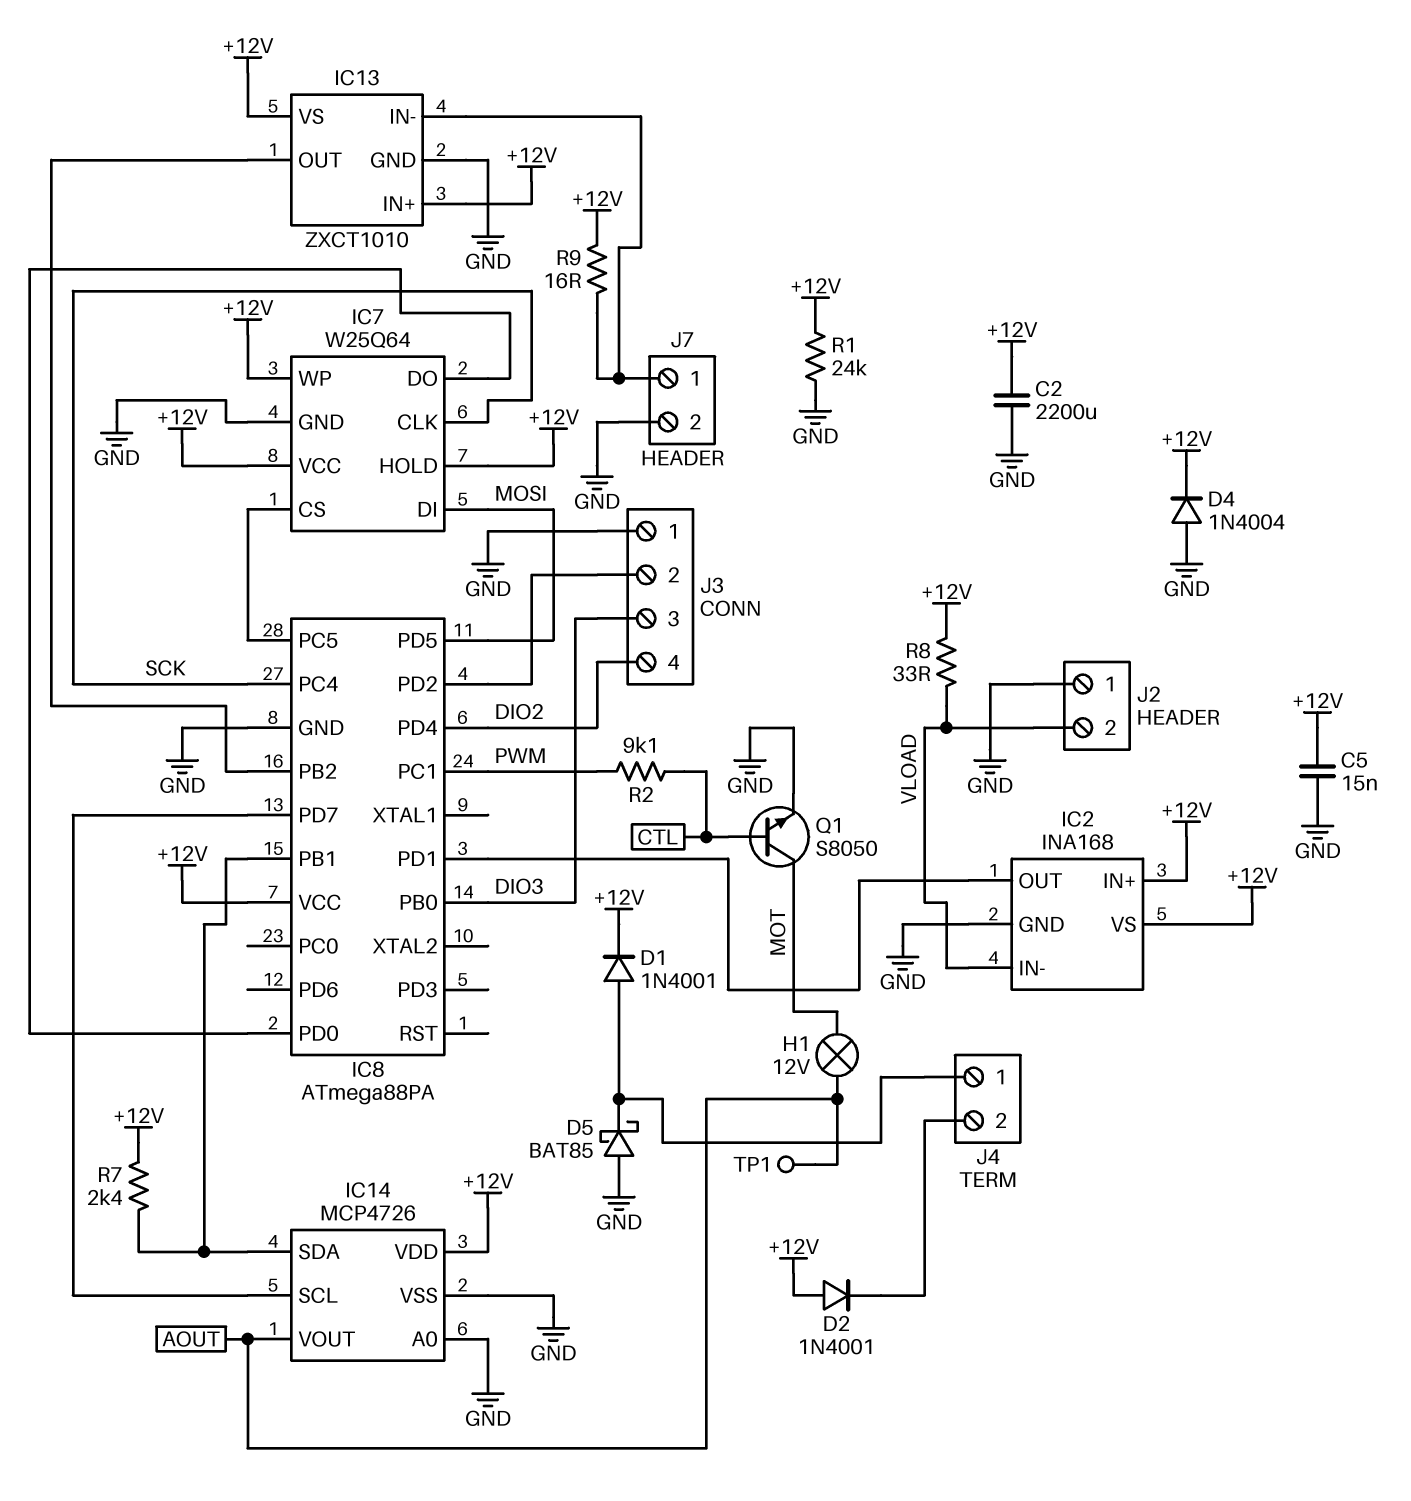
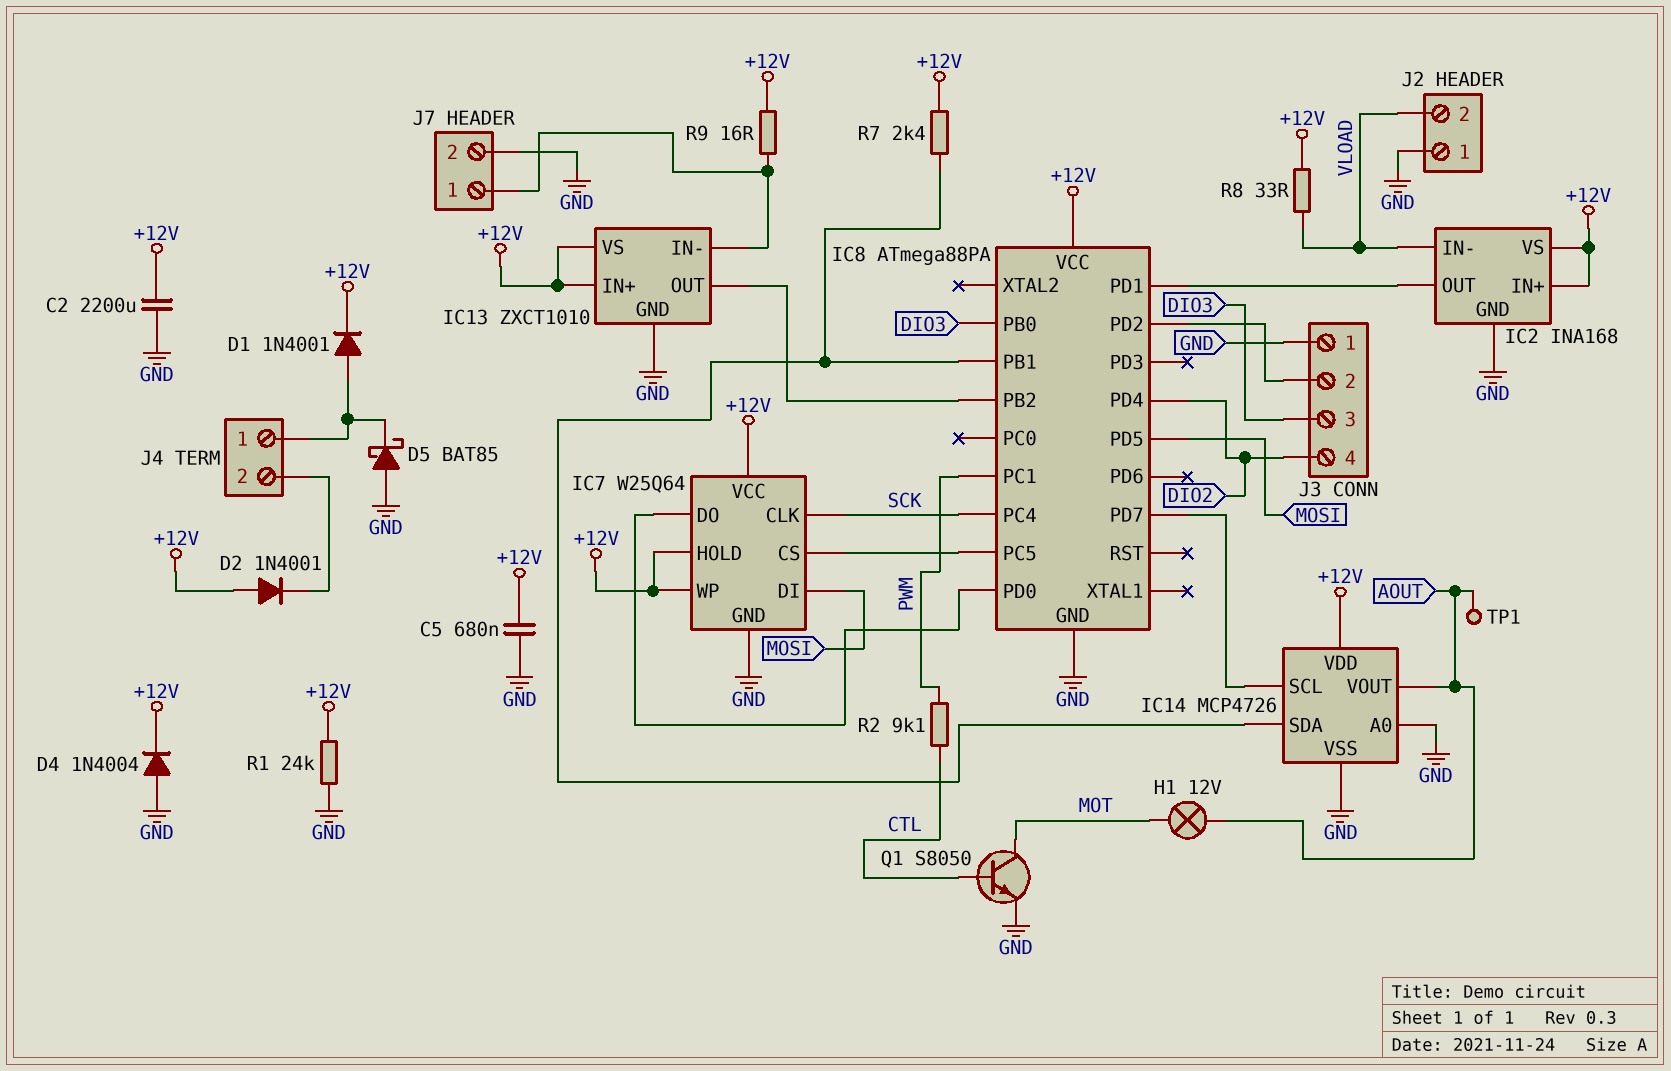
C5: 15nF (+12V, GND) -> 680nF (+12V, GND)

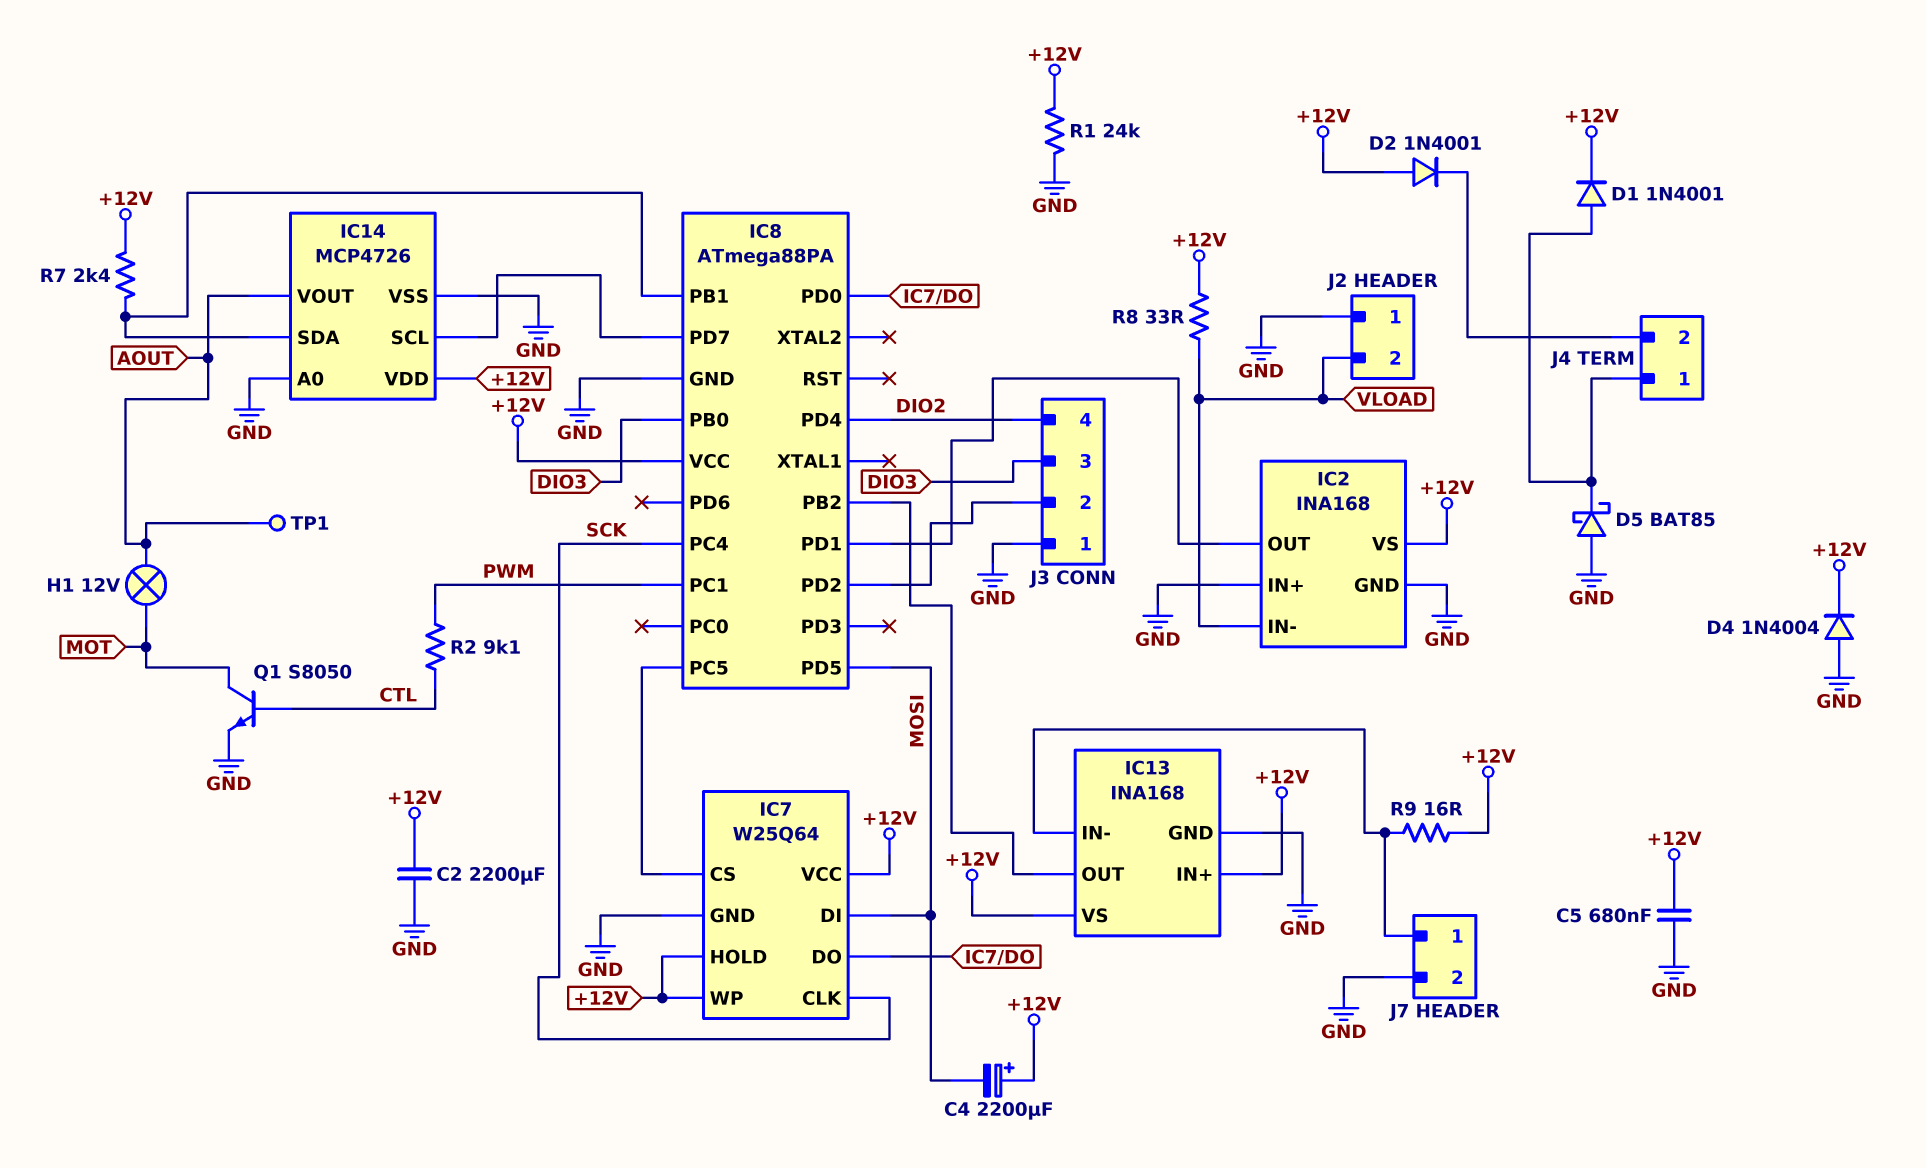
C4: none -> 2200uF (plus +12V, minus MOSI)
IC2 pin IN+: +12V -> GND
IC13: ZXCT1010 -> INA168

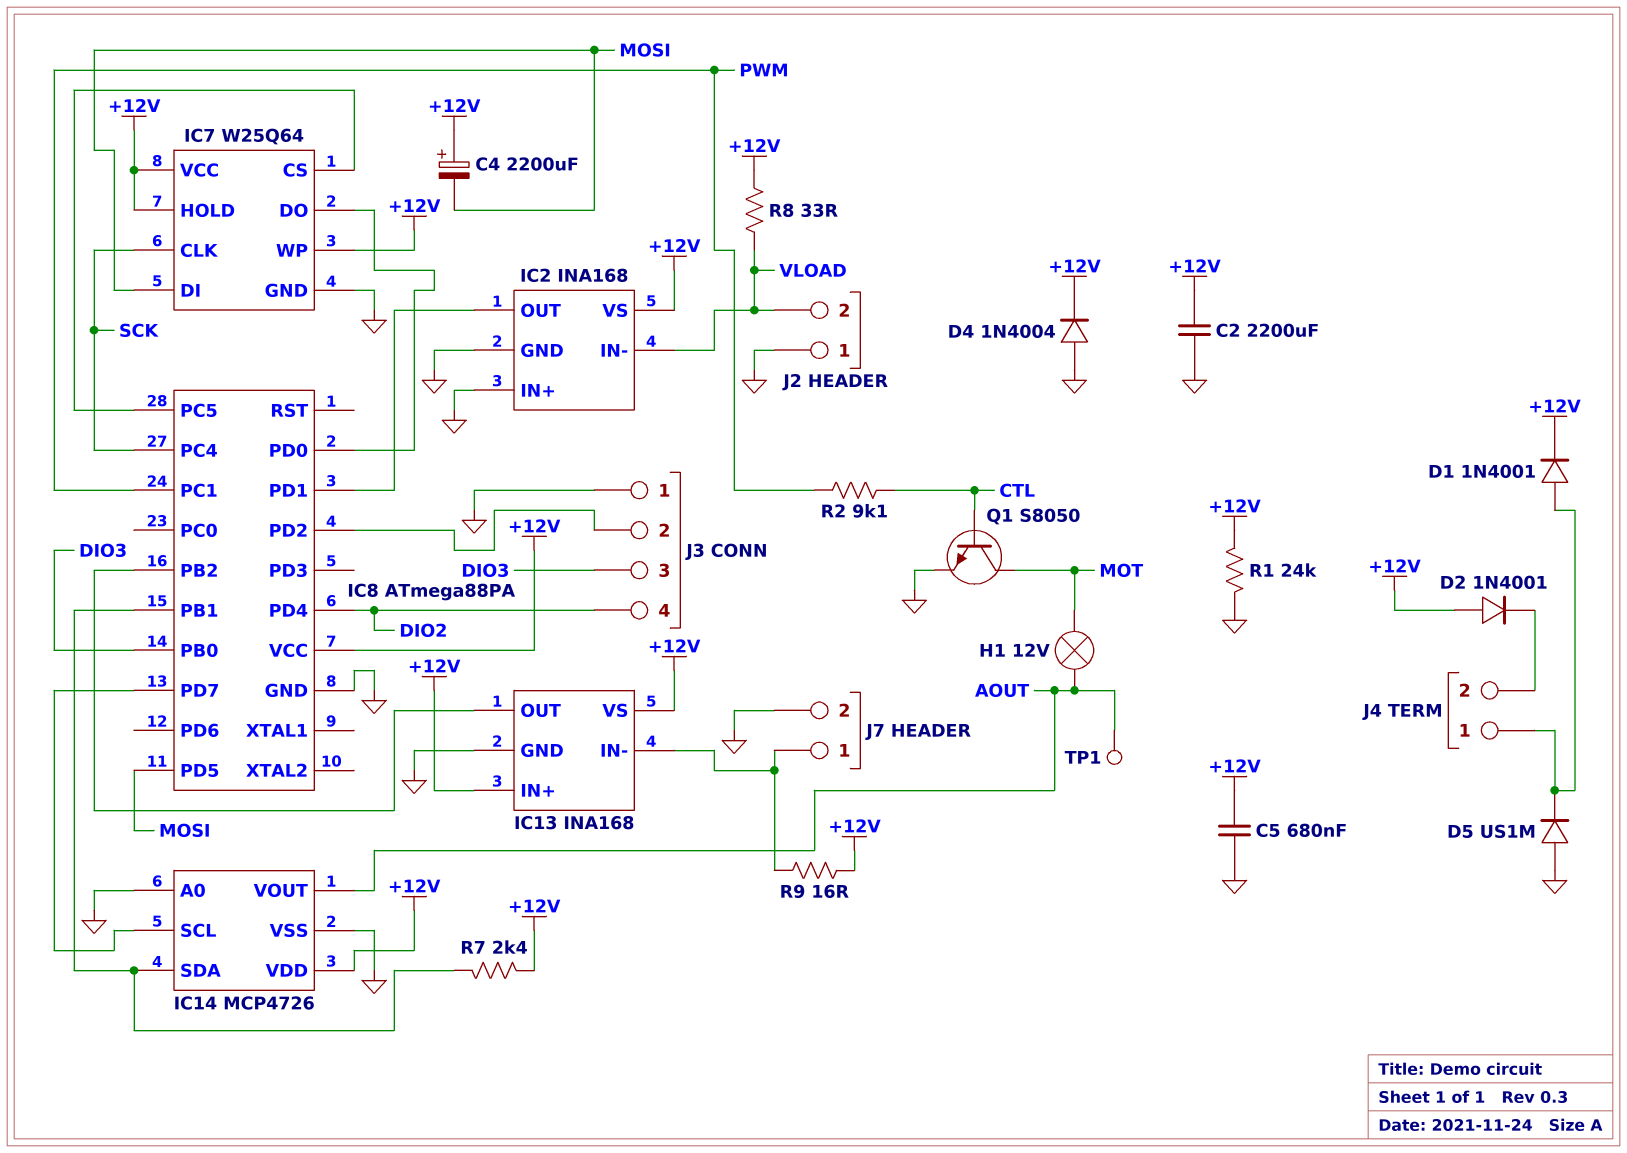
D5: schottky BAT85 (A GND, K J4/1) -> diode US1M (A GND, K J4/1)

